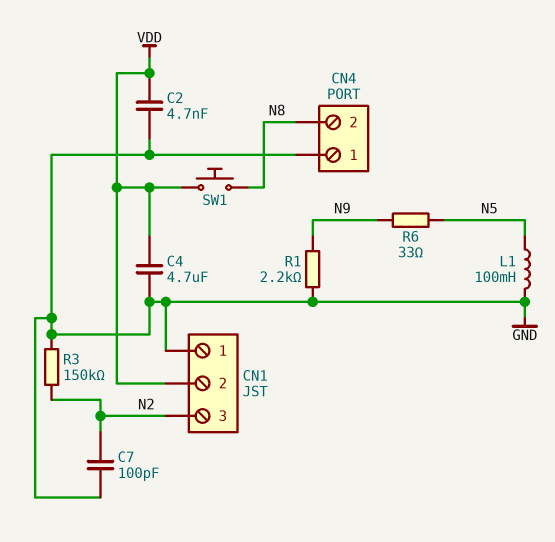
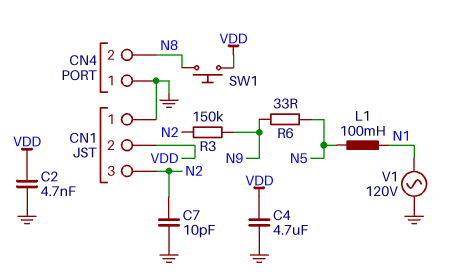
C7: 100pF (GND, N2) -> 10pF (GND, N2)
L1: 100mH (GND, N5) -> 100mH (N1, N5)
R1: 2.2k (GND, N9) -> none
R3: 150k (GND, N2) -> 150k (N2, N9)
V1: none -> AC 120V (GND, N1)

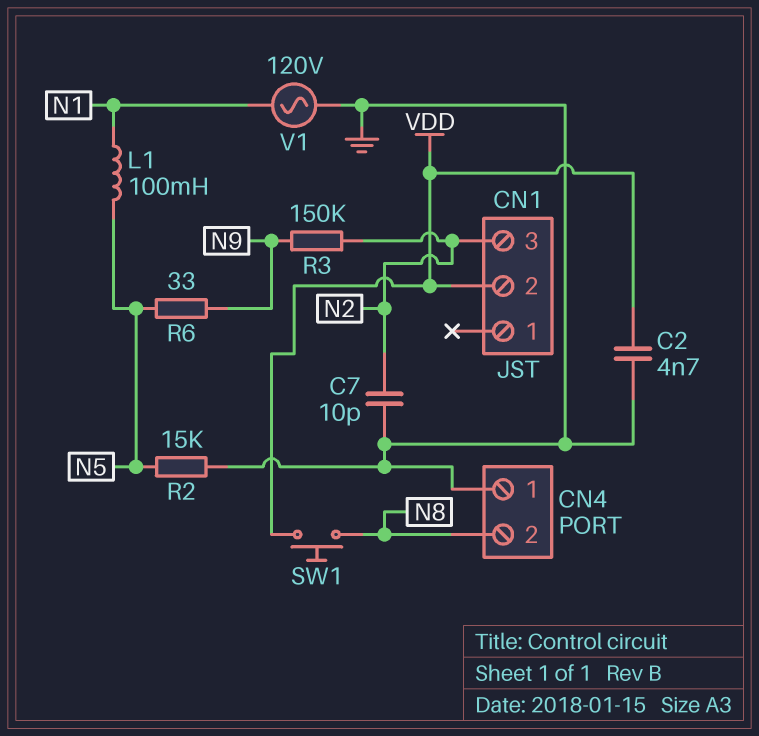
C4: 4.7uF (GND, VDD) -> none
CN1 pin 1: GND -> none
R2: none -> 15k (GND, N5)

